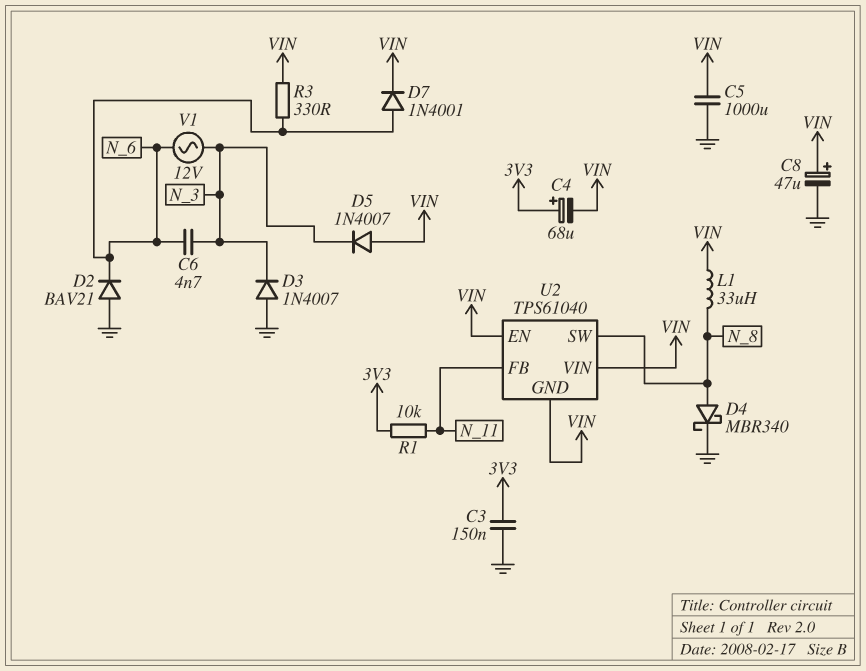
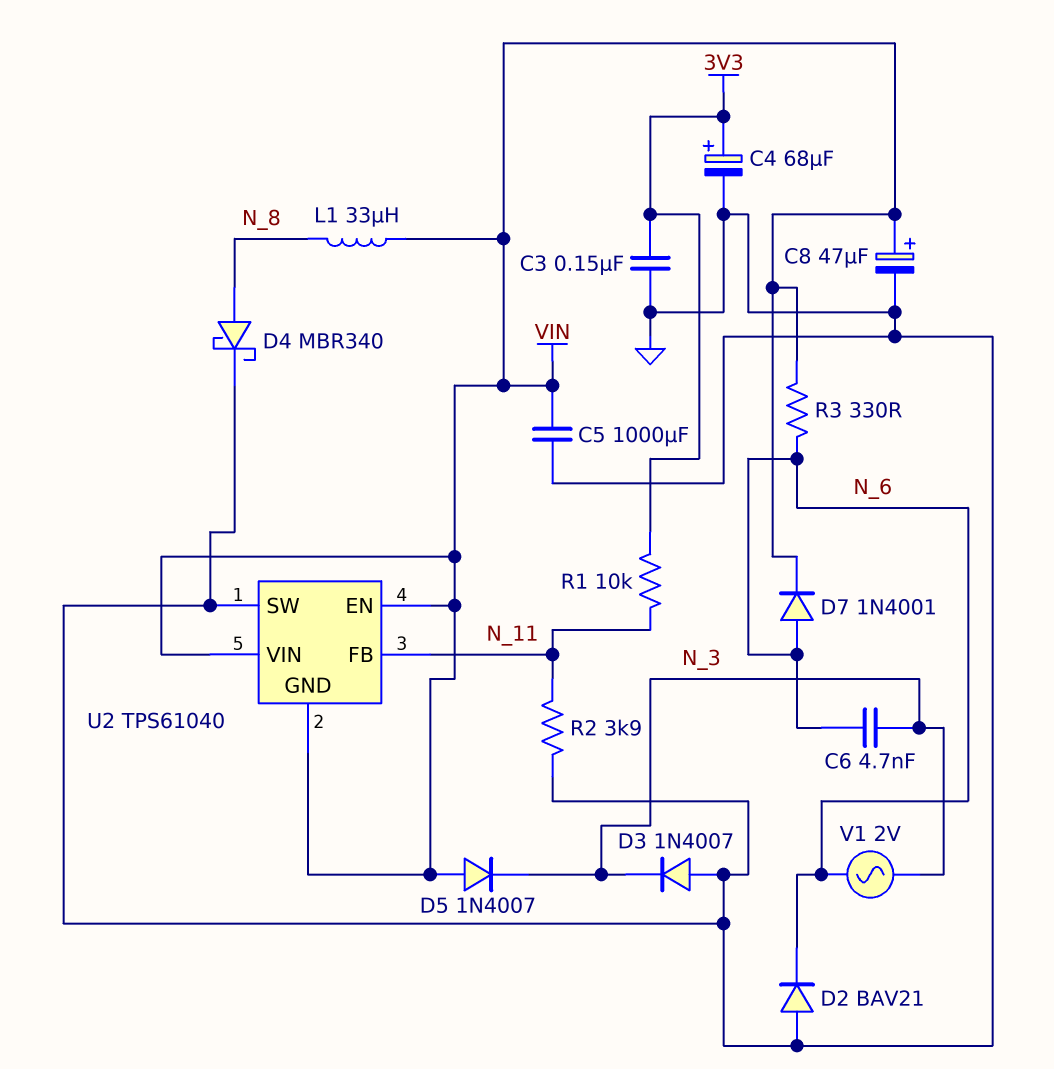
C4: 68uF (plus 3V3, minus VIN) -> 68uF (plus 3V3, minus GND)
R2: none -> 3.9k (GND, N_11)
U2 pin SW: N_8 -> GND
V1: AC 12V (N_3, N_6) -> AC 2V (N_3, N_6)

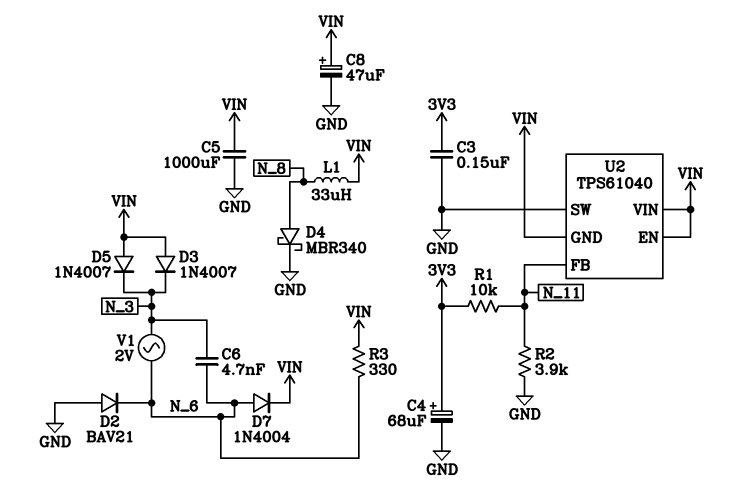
D3: diode 1N4007 (A GND, K N_3) -> diode 1N4007 (A VIN, K N_3)
D7: diode 1N4001 (A N_6, K VIN) -> diode 1N4004 (A N_6, K VIN)

